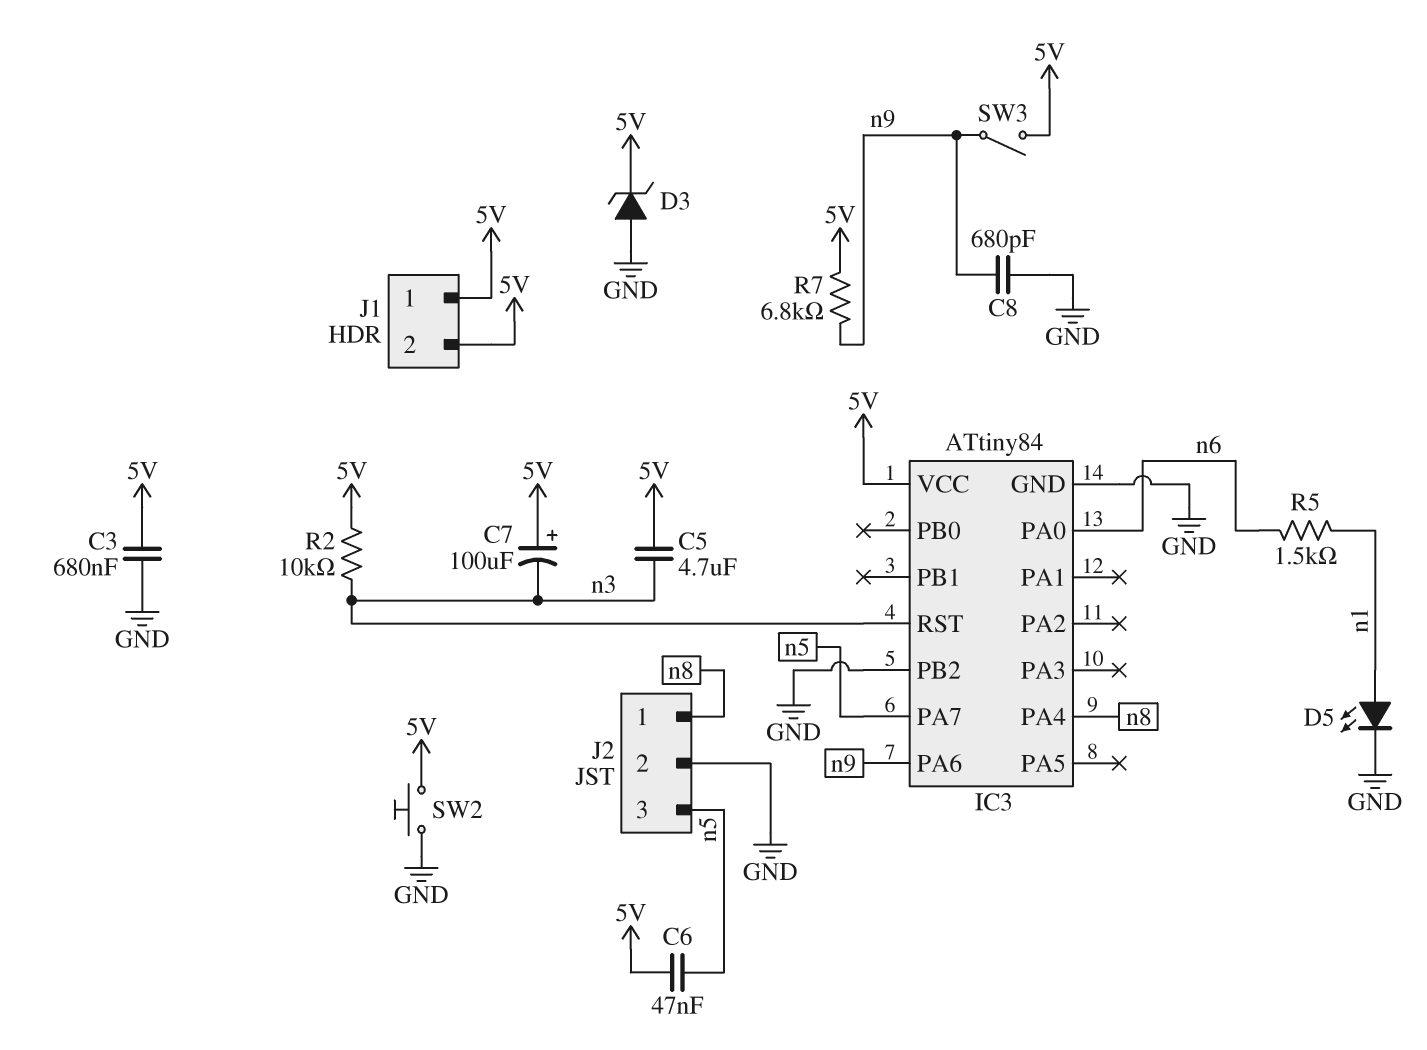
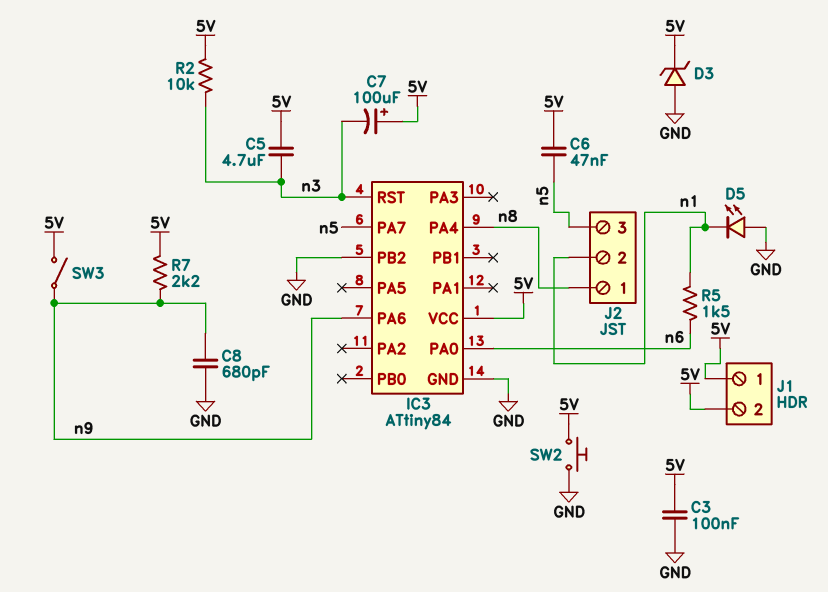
C3: 680nF (5V, GND) -> 100nF (5V, GND)
D5: LED (A n1, K GND) -> LED (A GND, K n1)
J2 pin 2: GND -> n1
R7: 6.8k (5V, n9) -> 2.2k (5V, n9)

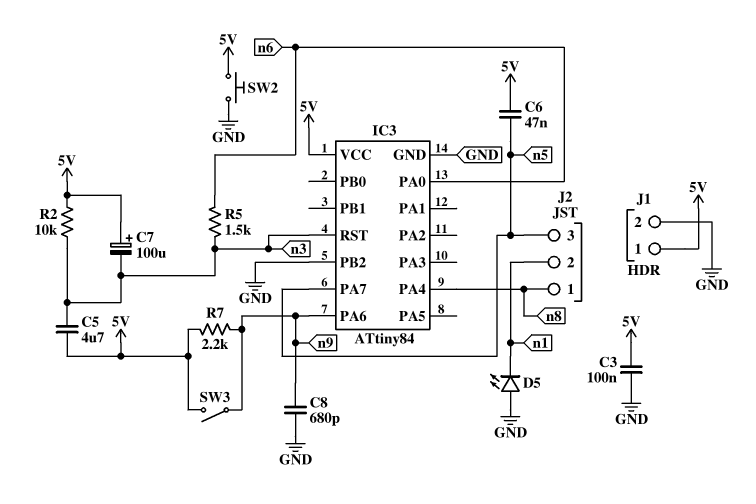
D3: zener (A GND, K 5V) -> none
J1 pin 2: 5V -> GND
R5: 1.5k (n1, n6) -> 1.5k (n3, n6)

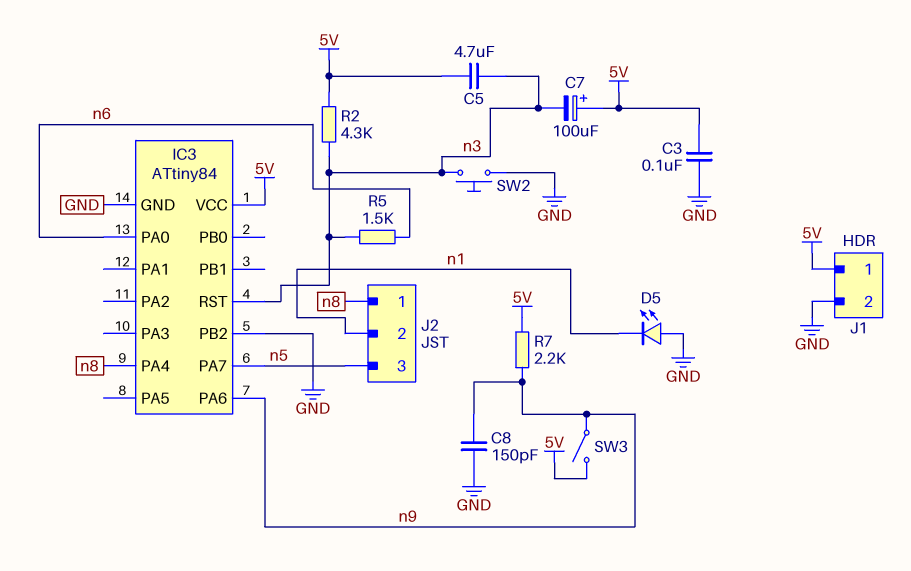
C6: 47nF (5V, n5) -> none
C8: 680pF (GND, n9) -> 150pF (GND, n9)
R2: 10k (5V, n3) -> 4.3k (5V, n3)
SW2: button (5V, GND) -> button (GND, n3)

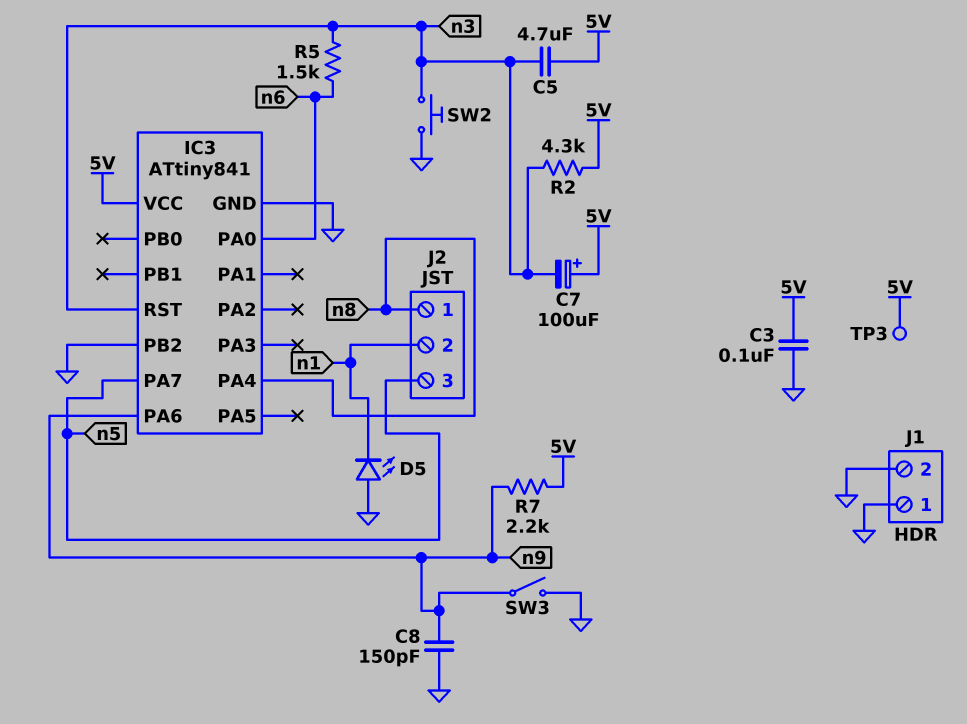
IC3: ATtiny84 -> ATtiny841
J1 pin 1: 5V -> GND
SW3: switch (5V, n9) -> switch (GND, n9)
TP3: none -> test point (5V)

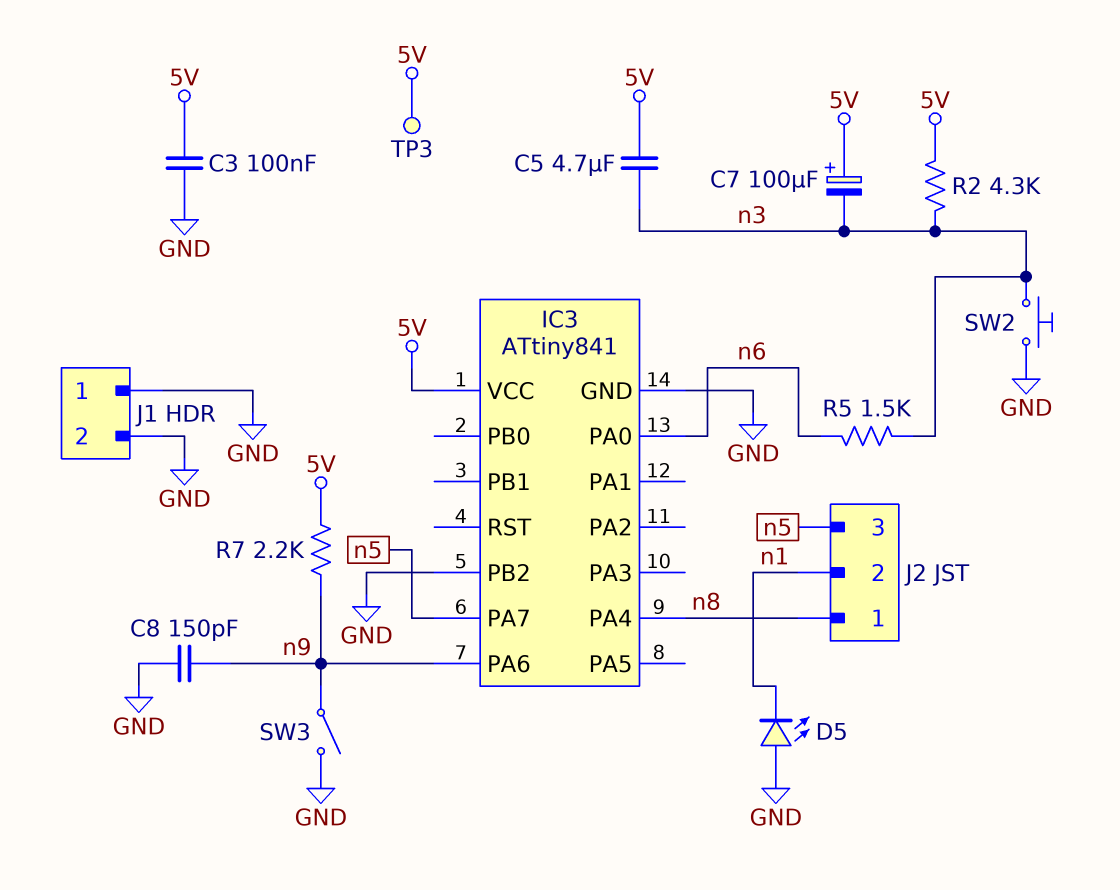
IC3 pin RST: n3 -> none

